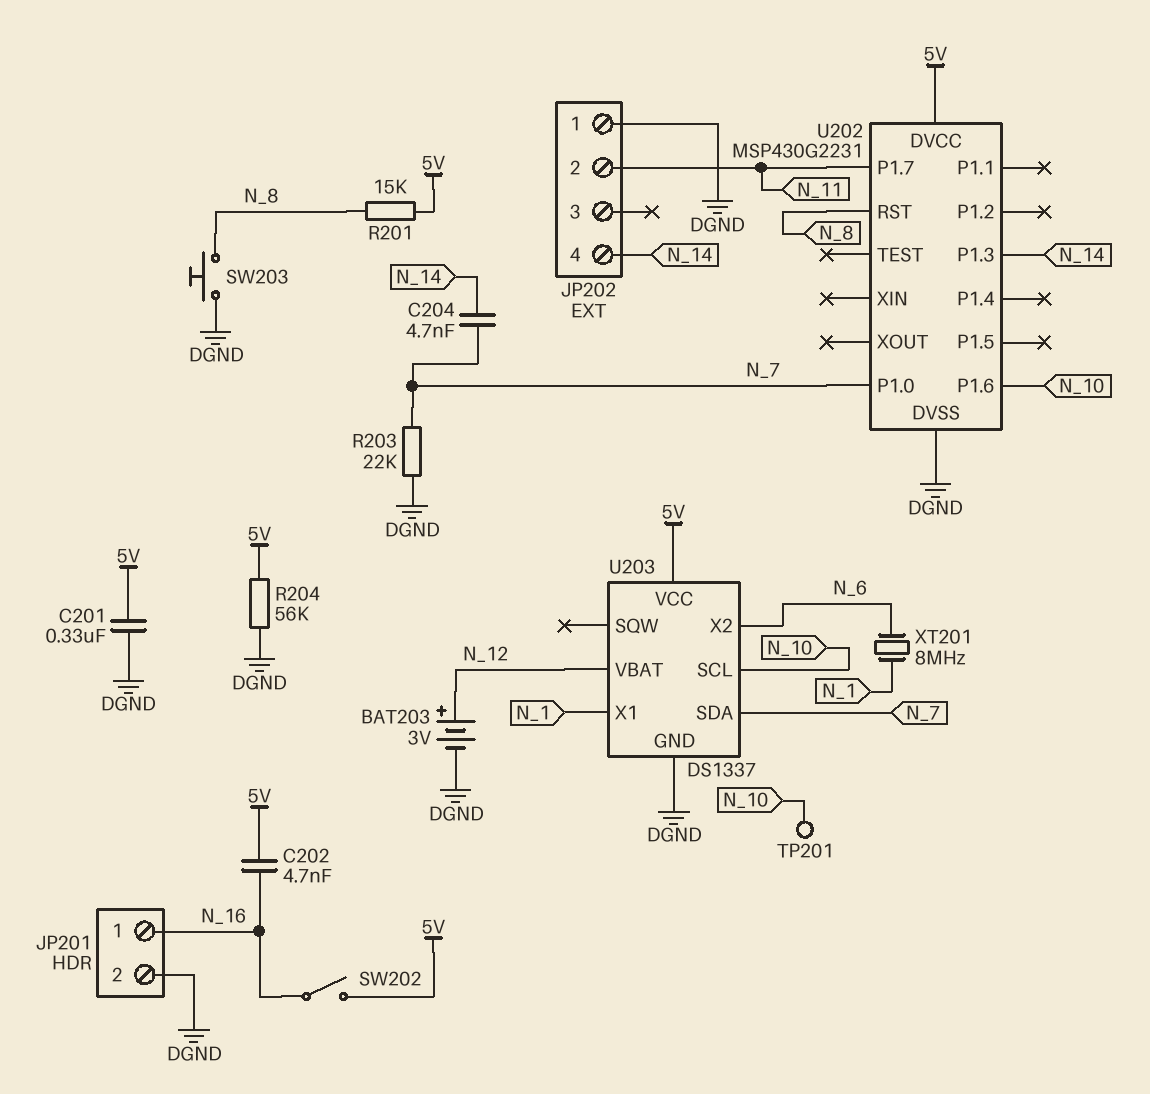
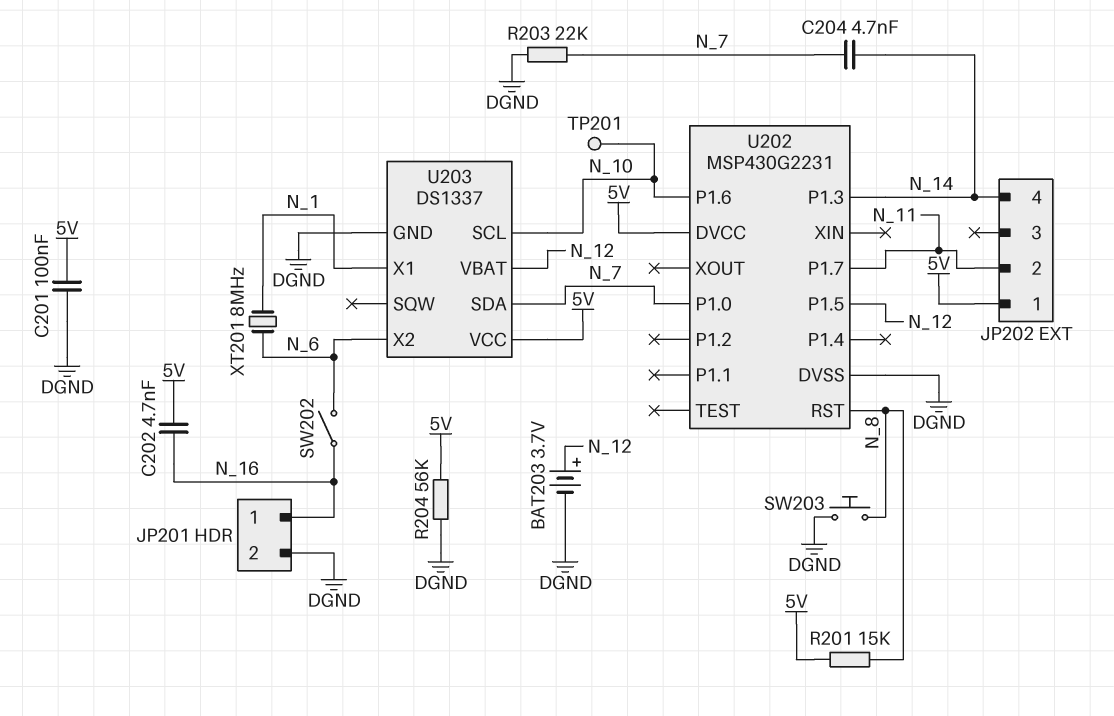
BAT203: 3V (plus N_12, minus DGND) -> 3.7V (plus N_12, minus DGND)
C201: 330nF (5V, DGND) -> 100nF (5V, DGND)
JP202 pin 1: DGND -> 5V
SW202: switch (5V, N_16) -> switch (N_6, N_16)
U202 pin P1.5: none -> N_12

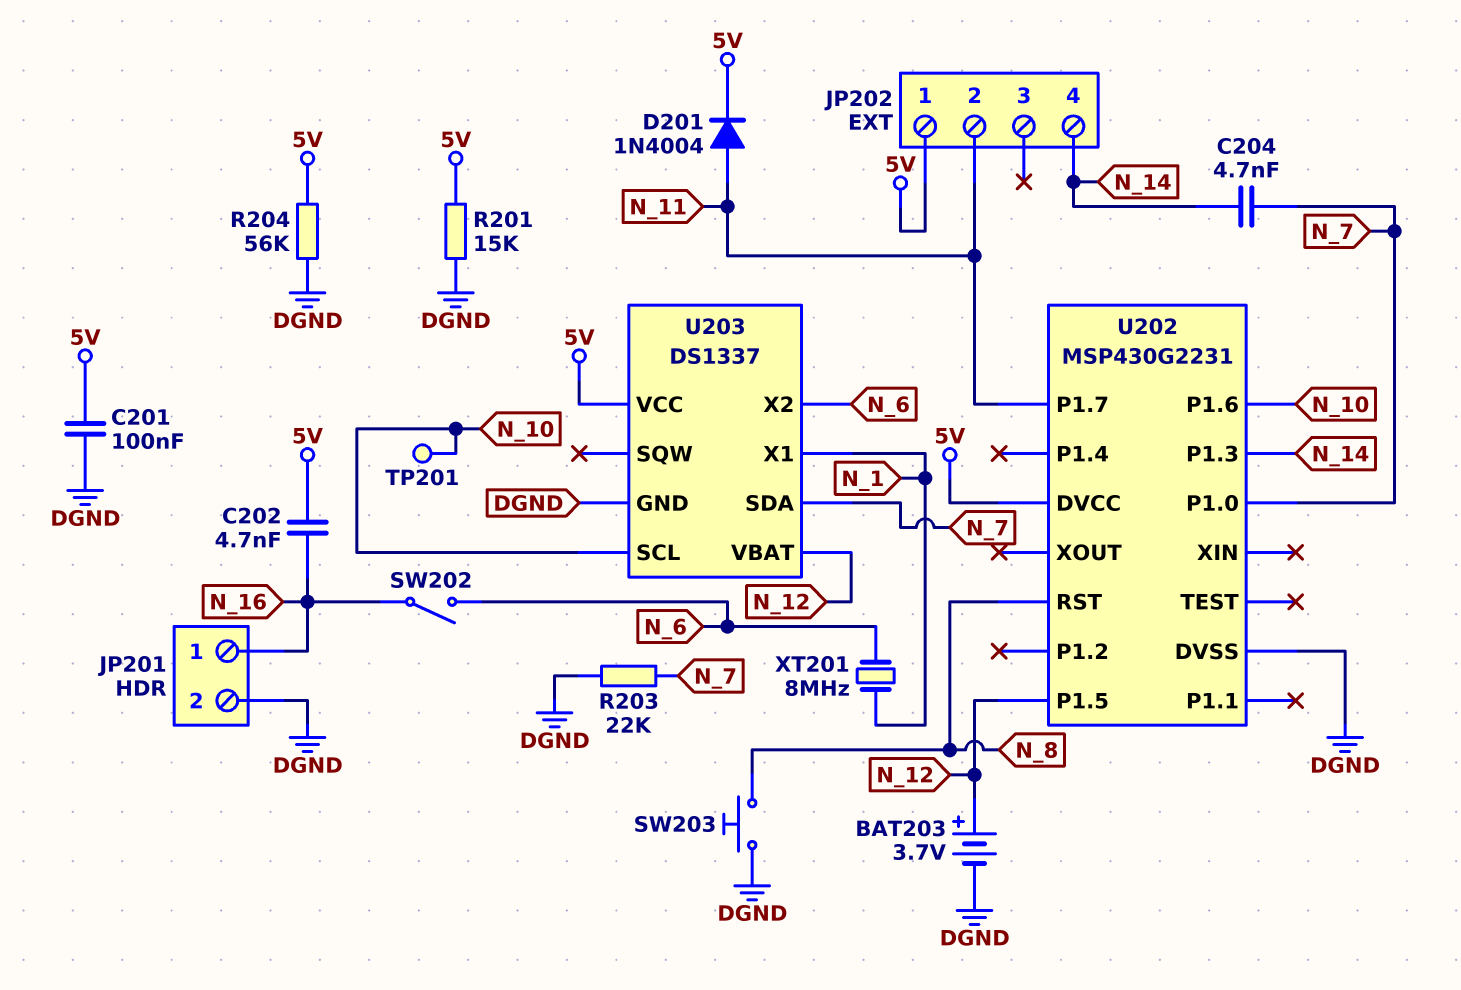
D201: none -> diode 1N4004 (A N_11, K 5V)
R201: 15k (5V, N_8) -> 15k (5V, DGND)

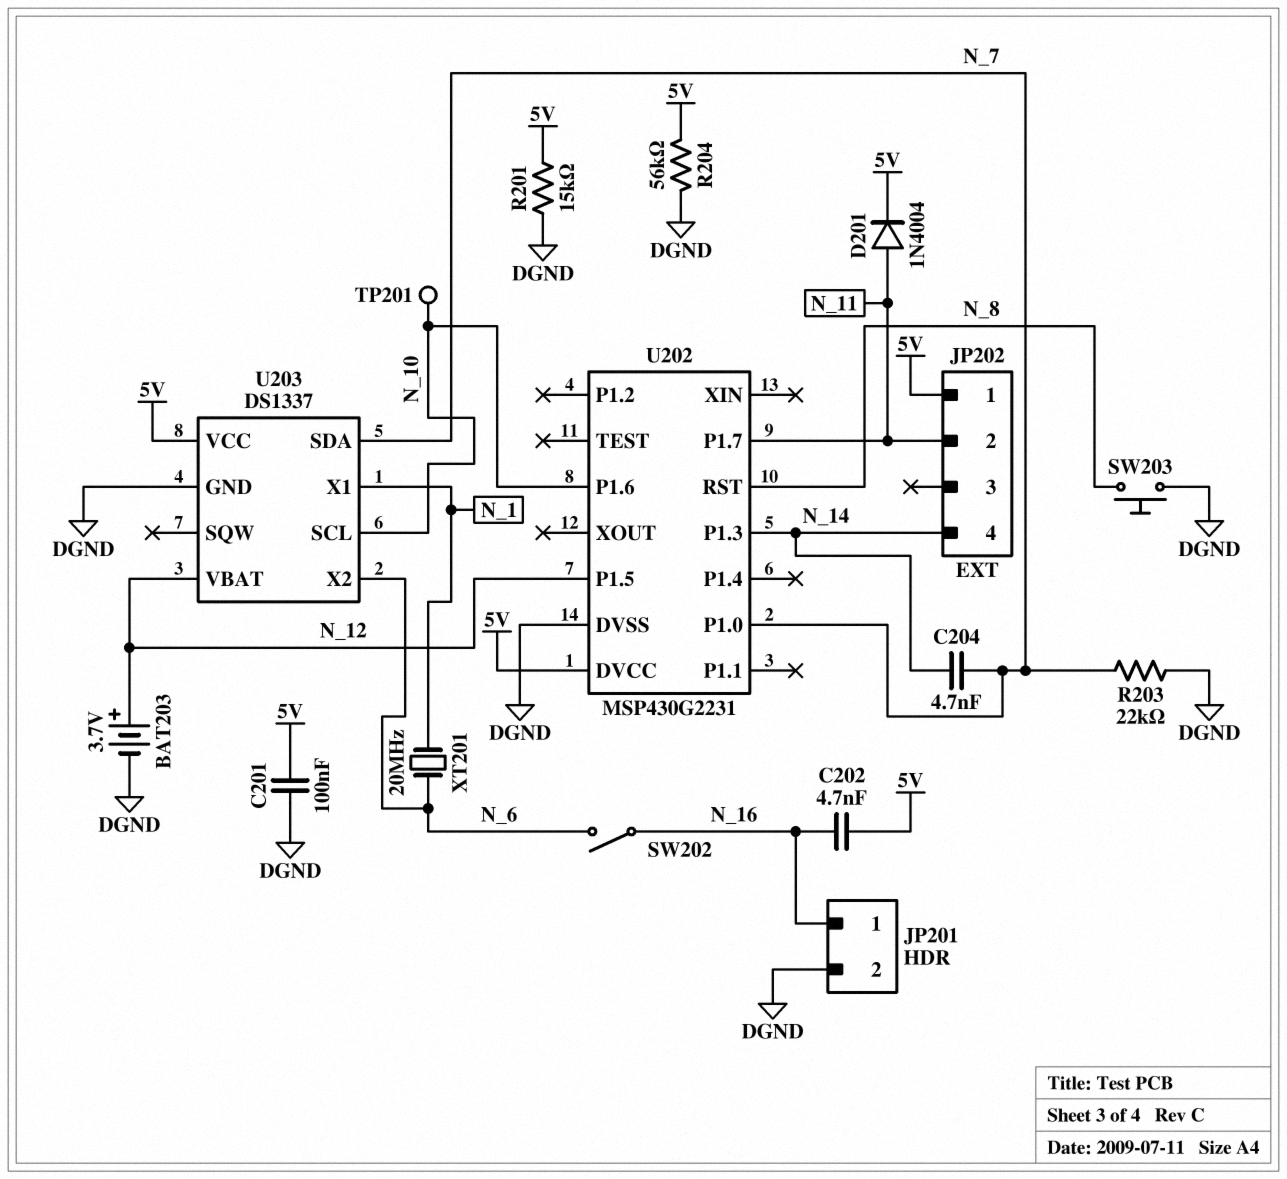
XT201: 8MHz (N_1, N_6) -> 20MHz (N_1, N_6)

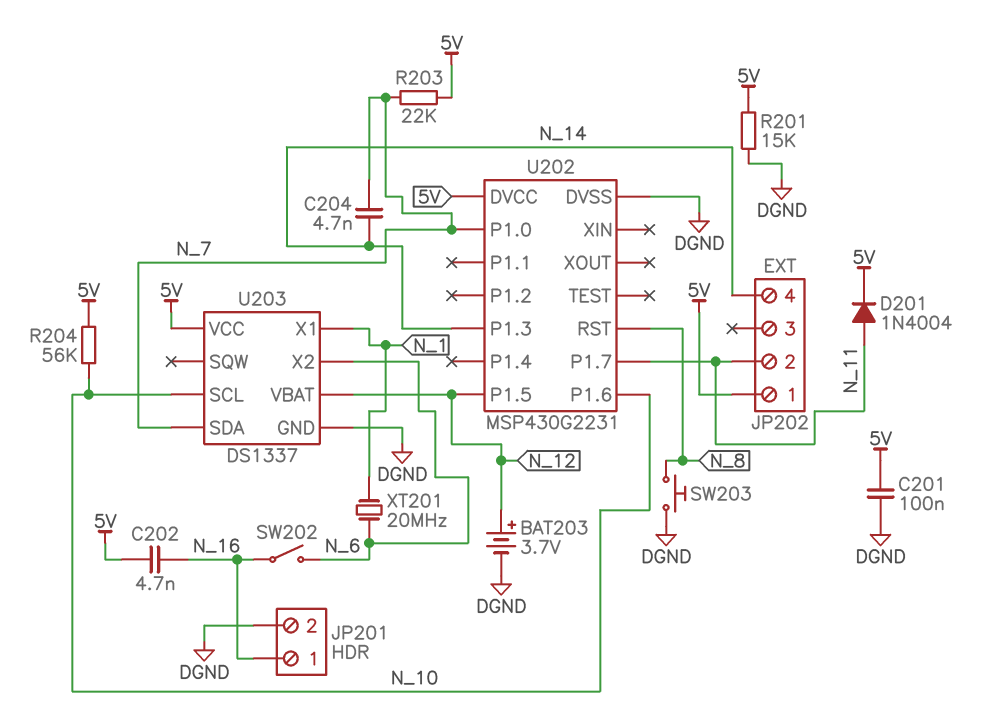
R203: 22k (DGND, N_7) -> 22k (5V, N_7)
R204: 56k (5V, DGND) -> 56k (5V, N_10)
TP201: test point (N_10) -> none

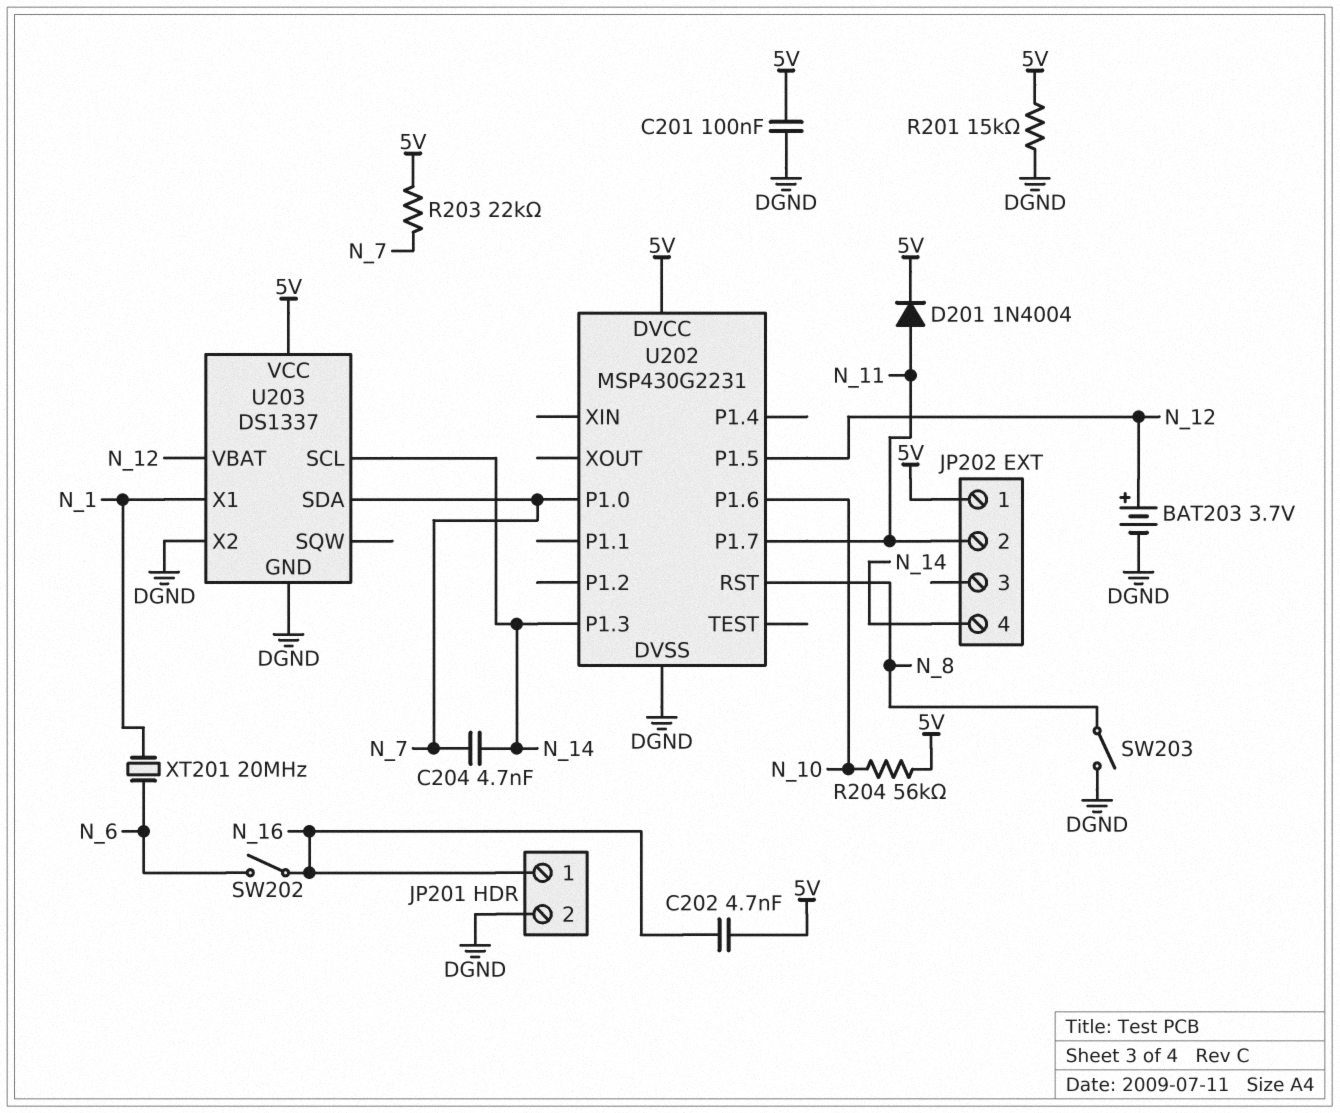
SW203: button (DGND, N_8) -> switch (DGND, N_8)
U203 pin SCL: N_10 -> N_14
U203 pin X2: N_6 -> DGND

